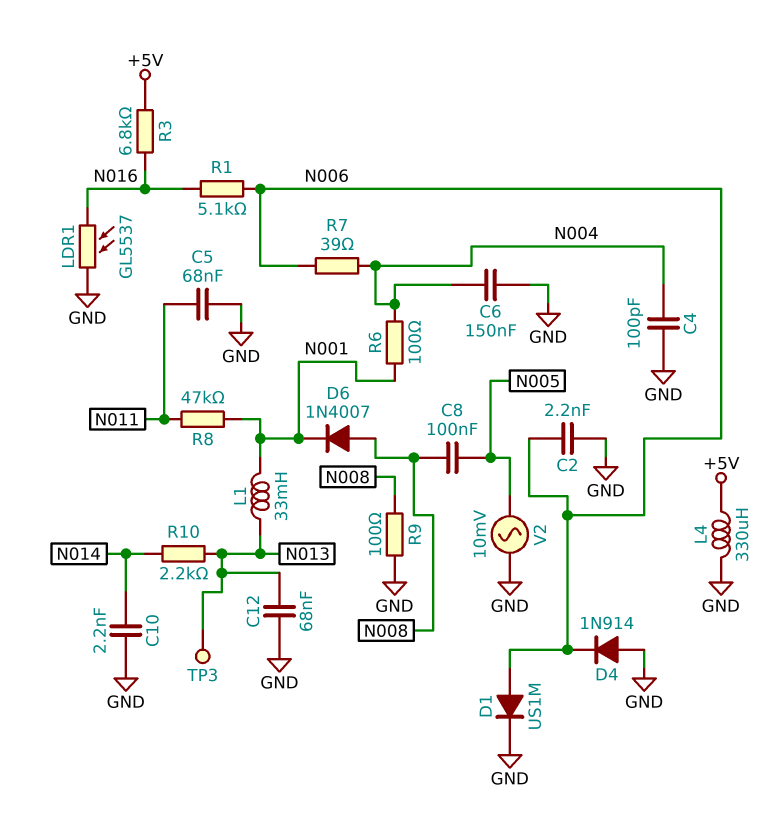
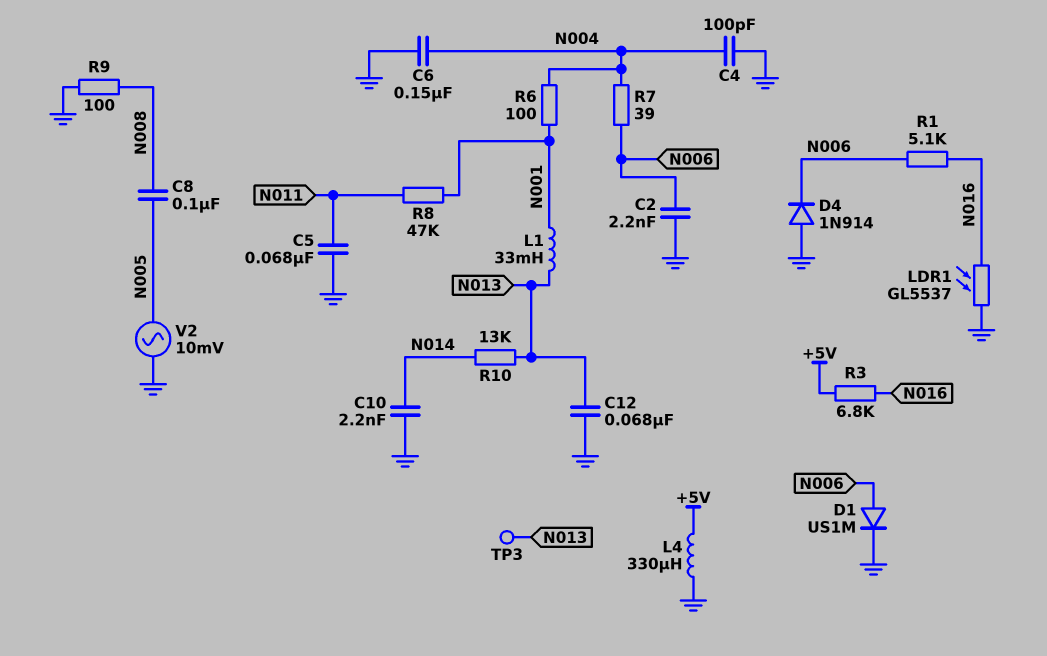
D6: diode 1N4007 (A N008, K N001) -> none
R10: 2.2k (N013, N014) -> 13k (N013, N014)

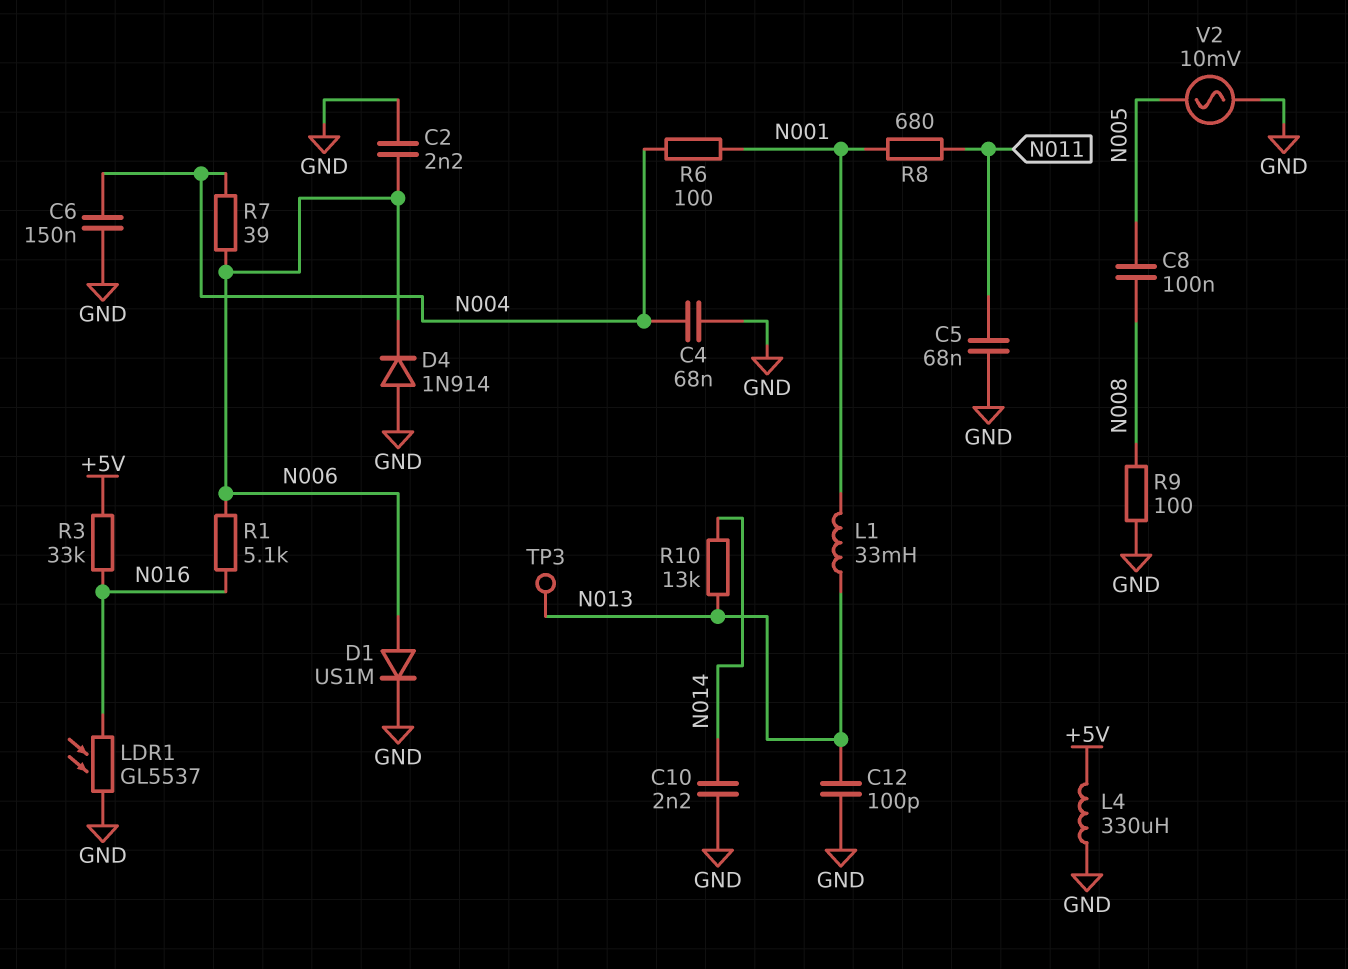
C4: 100pF (GND, N004) -> 68nF (GND, N004)
C12: 68nF (GND, N013) -> 100pF (GND, N013)
R3: 6.8k (+5V, N016) -> 33k (+5V, N016)
R8: 47k (N001, N011) -> 680 (N001, N011)

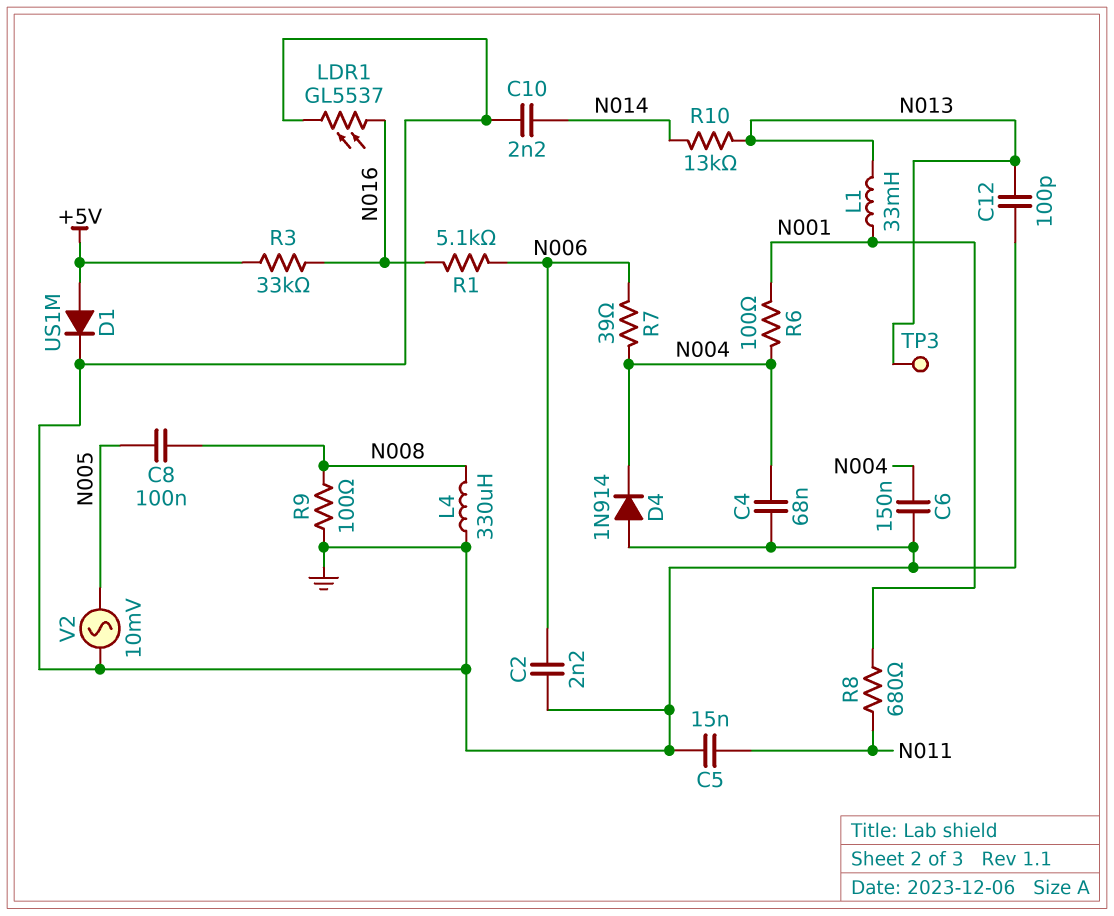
C5: 68nF (GND, N011) -> 15nF (GND, N011)
D1: diode US1M (A N006, K GND) -> diode US1M (A +5V, K GND)
D4: diode 1N914 (A GND, K N006) -> diode 1N914 (A GND, K N004)
L4: 330uH (+5V, GND) -> 330uH (GND, N008)

